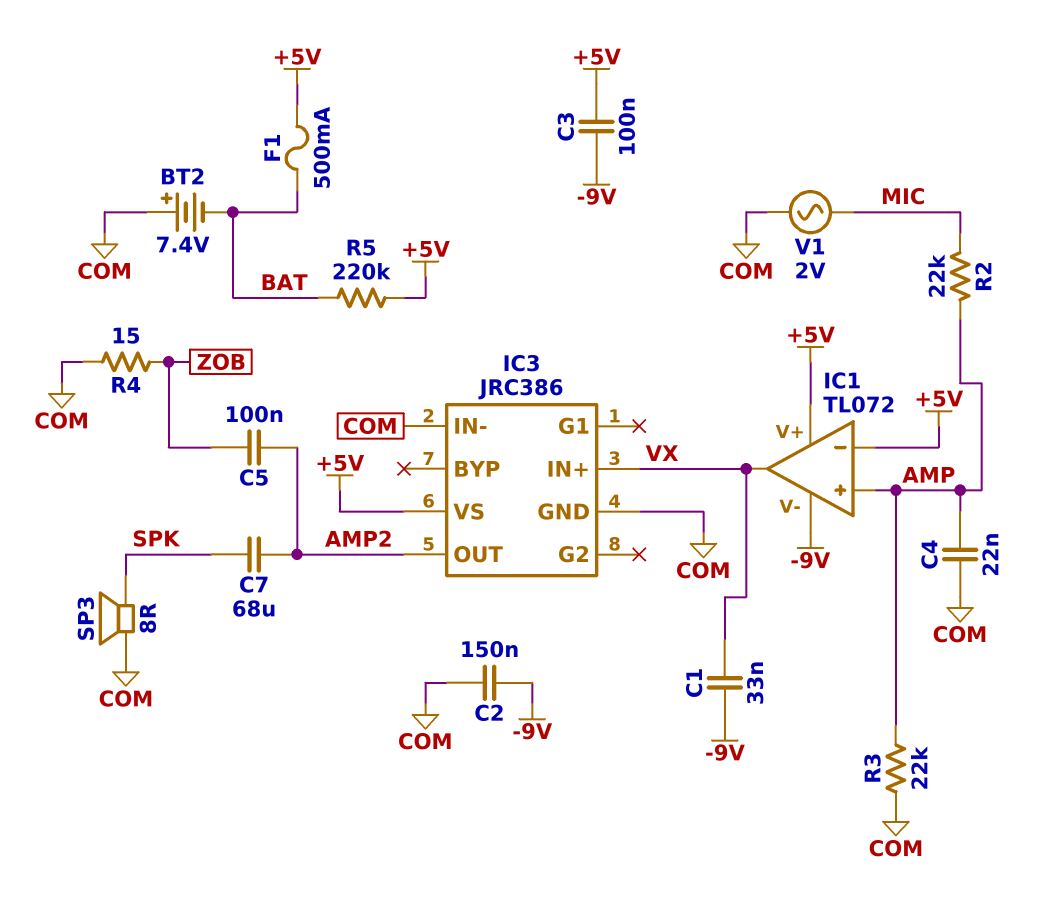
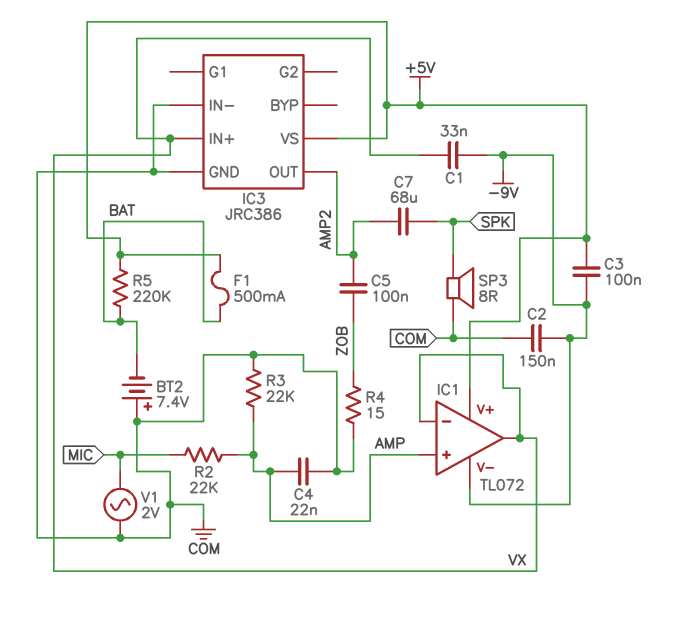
IC1 pin in-: +5V -> VX

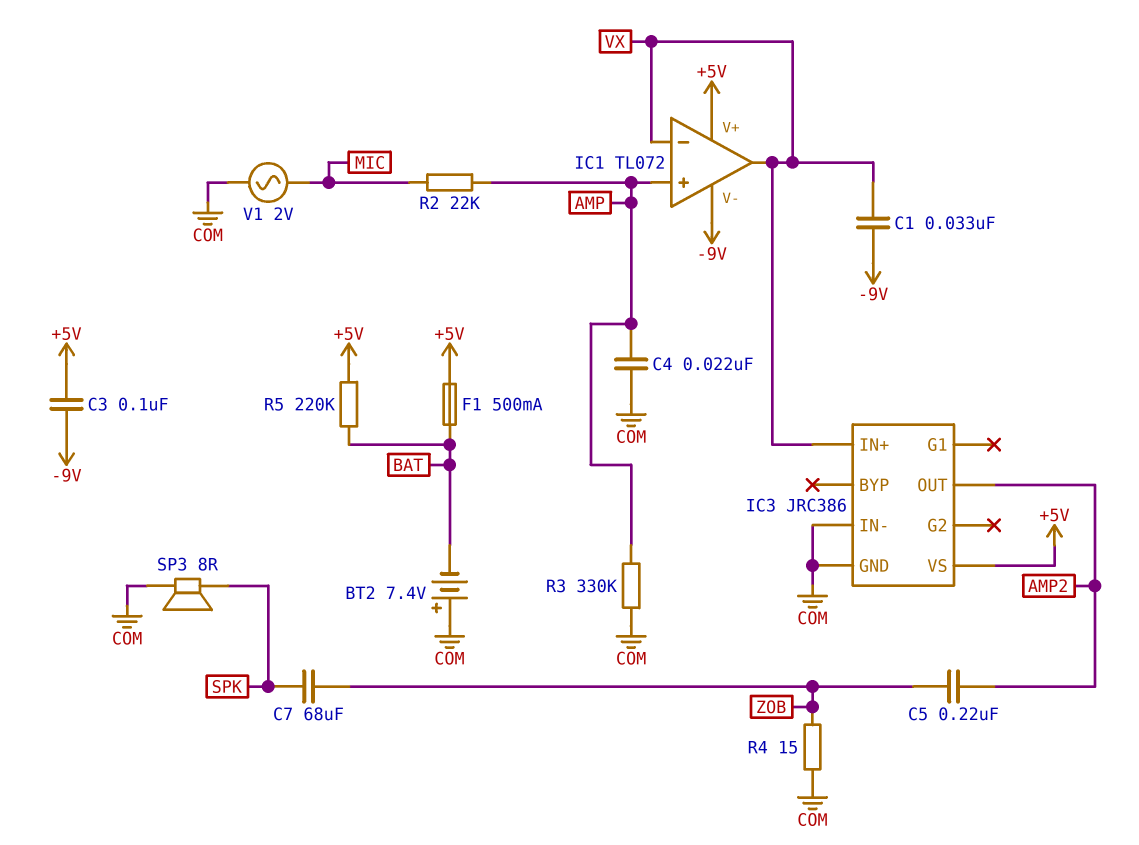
C2: 150nF (-9V, COM) -> none
C5: 100nF (AMP2, ZOB) -> 220nF (AMP2, ZOB)
C7: 68uF (AMP2, SPK) -> 68uF (SPK, ZOB)
R3: 22k (AMP, COM) -> 330k (AMP, COM)

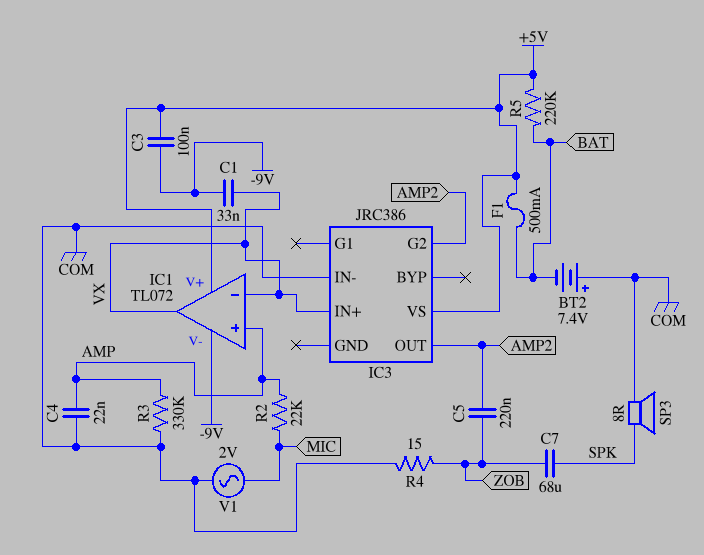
IC3 pin G2: none -> AMP2
IC3 pin GND: COM -> none

